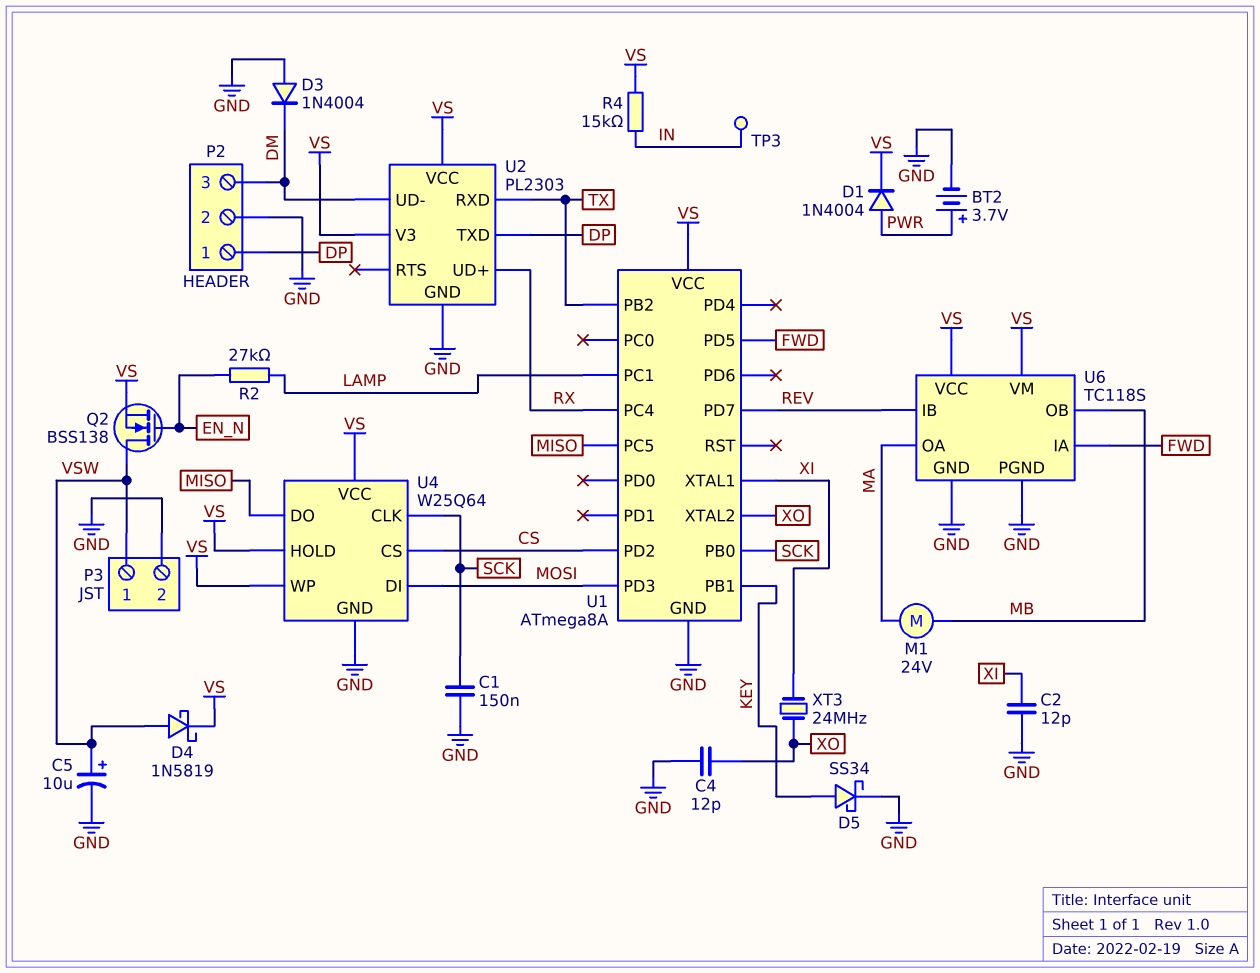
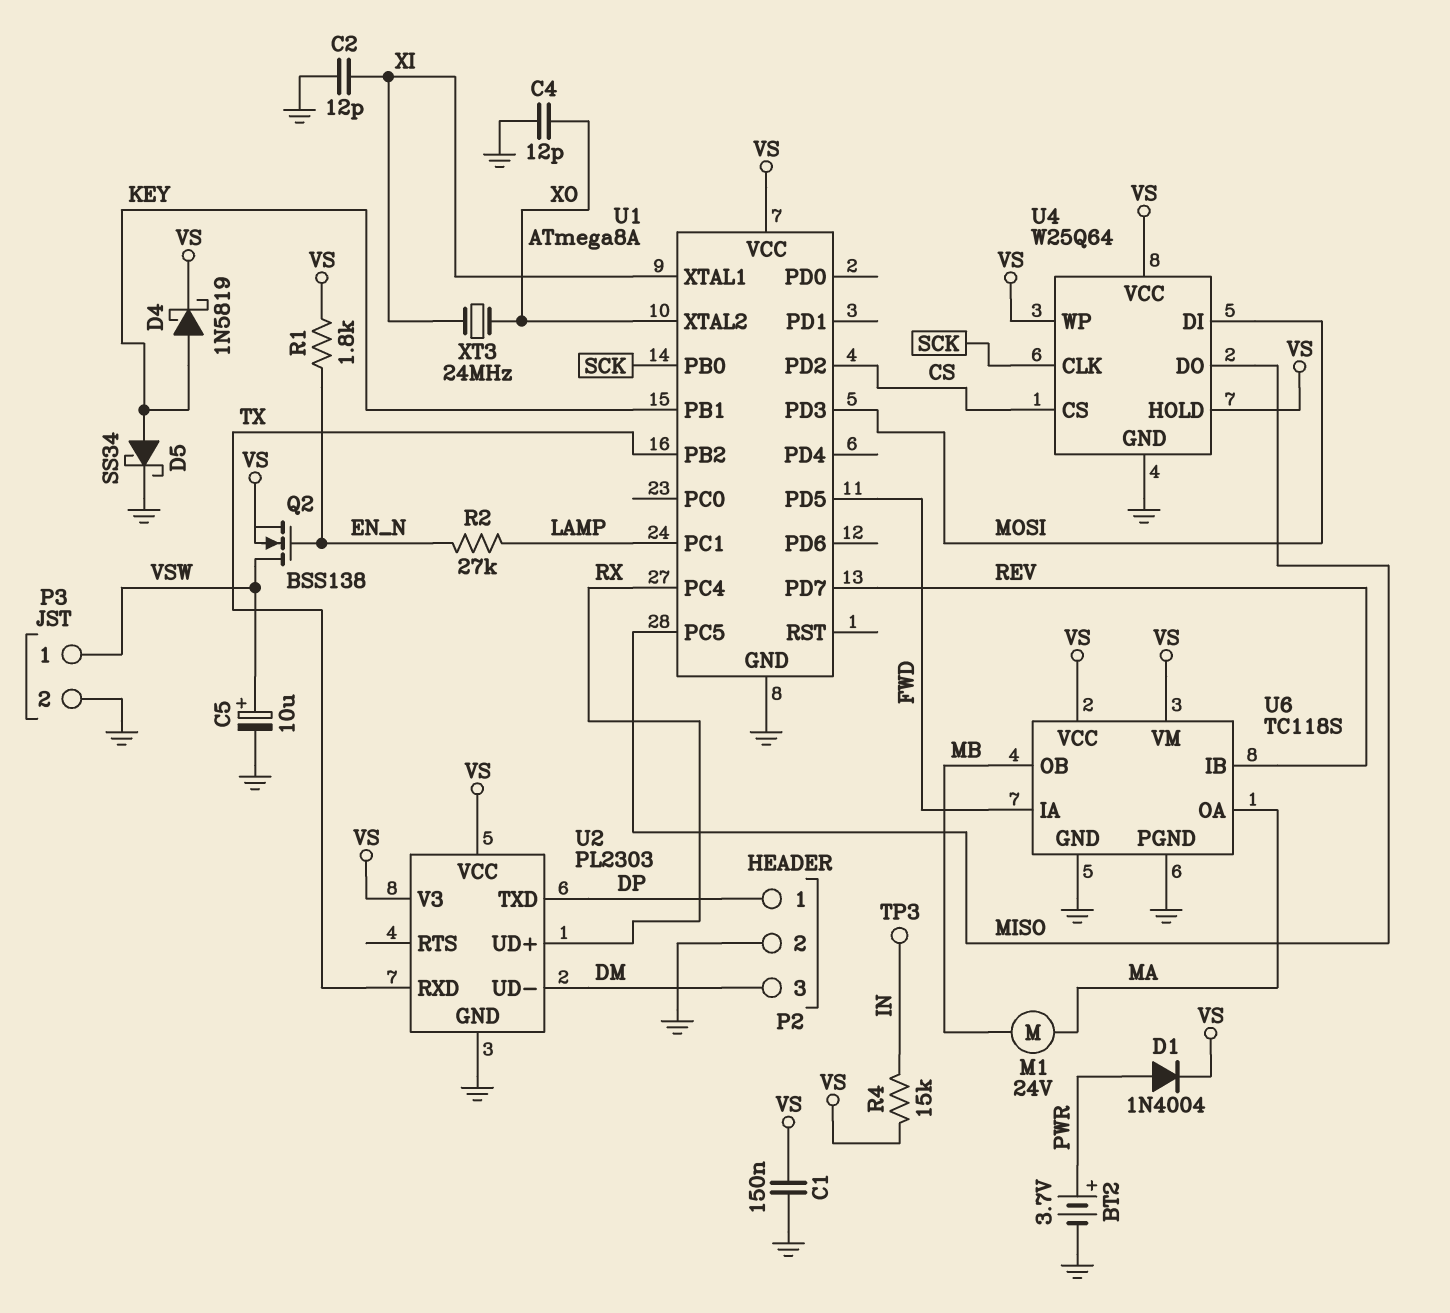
C1: 150nF (GND, SCK) -> 150nF (GND, VS)
D3: diode 1N4004 (A GND, K DM) -> none
D4: schottky 1N5819 (A VSW, K VS) -> schottky 1N5819 (A KEY, K VS)
R1: none -> 1.8k (EN_N, VS)

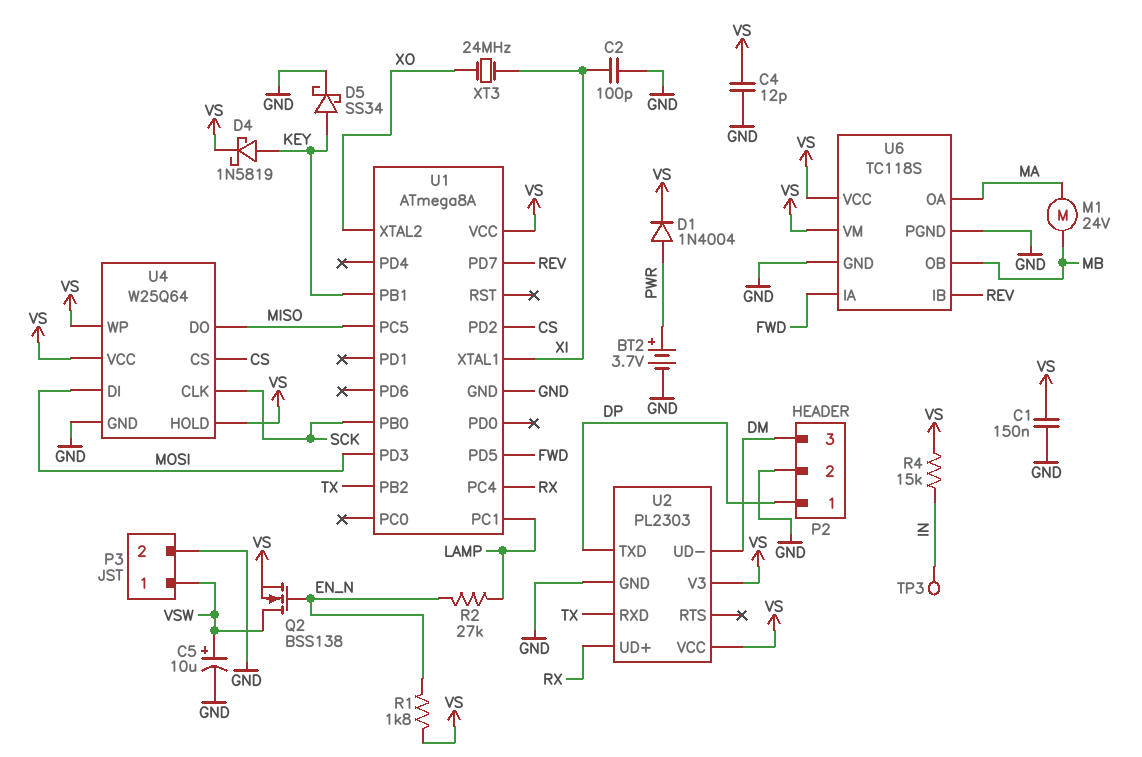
C2: 12pF (GND, XI) -> 100pF (GND, XI)
C4: 12pF (GND, XO) -> 12pF (GND, VS)

